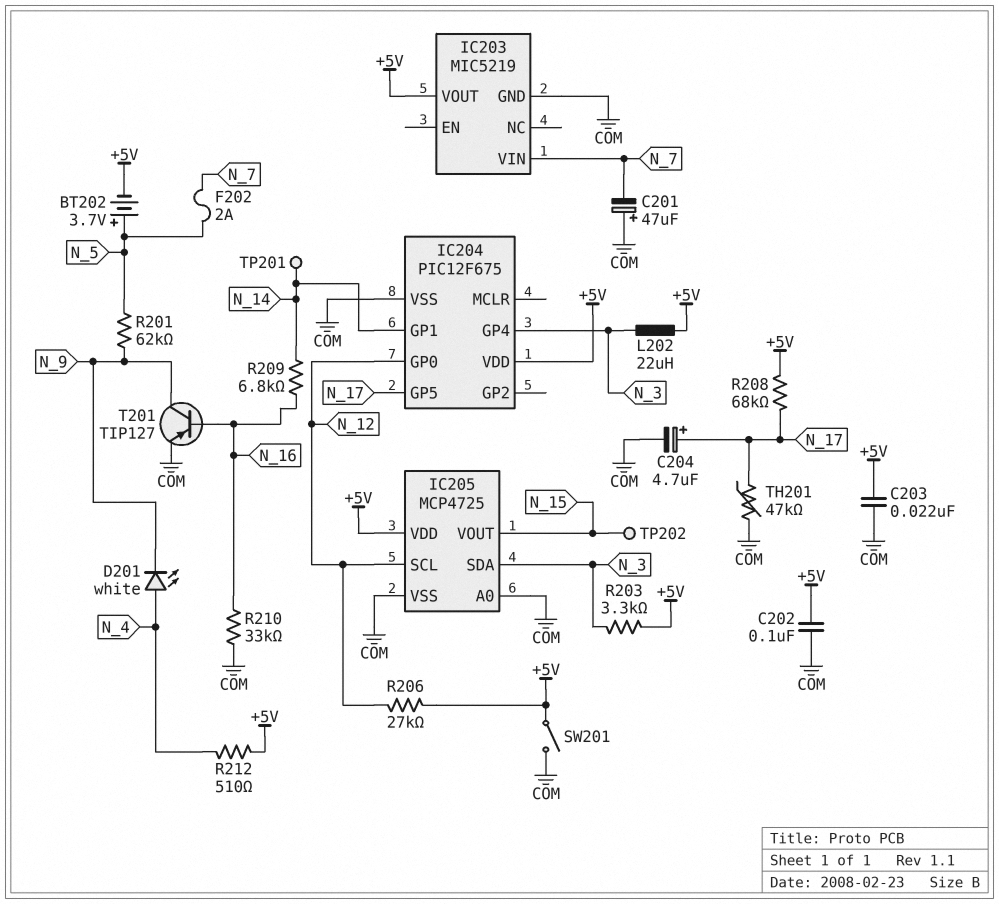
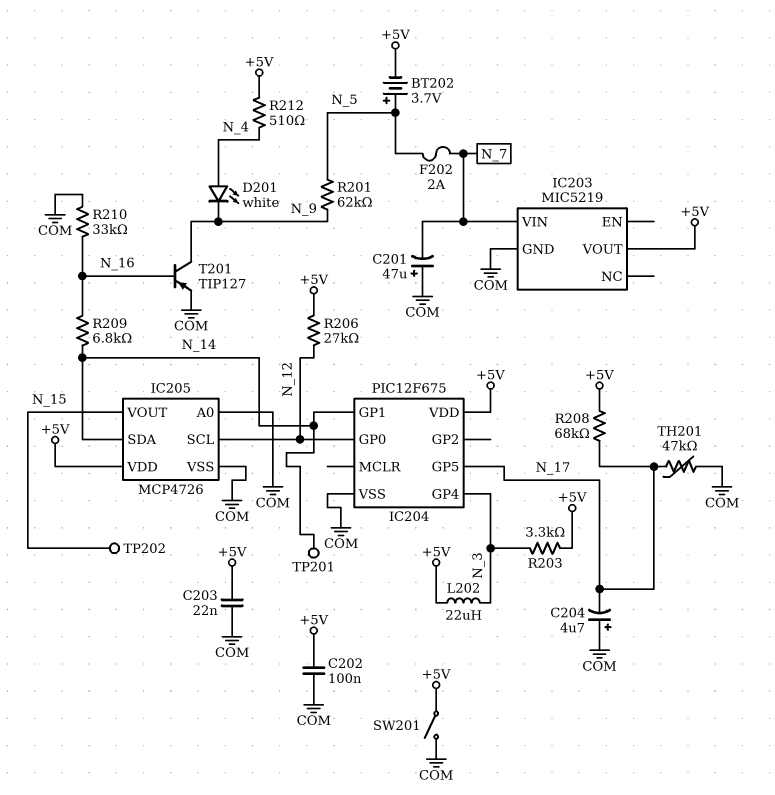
C204: 4.7uF (plus N_17, minus COM) -> 4.7uF (plus COM, minus N_17)
IC205: MCP4725 -> MCP4726
IC205 pin SDA: N_3 -> N_14

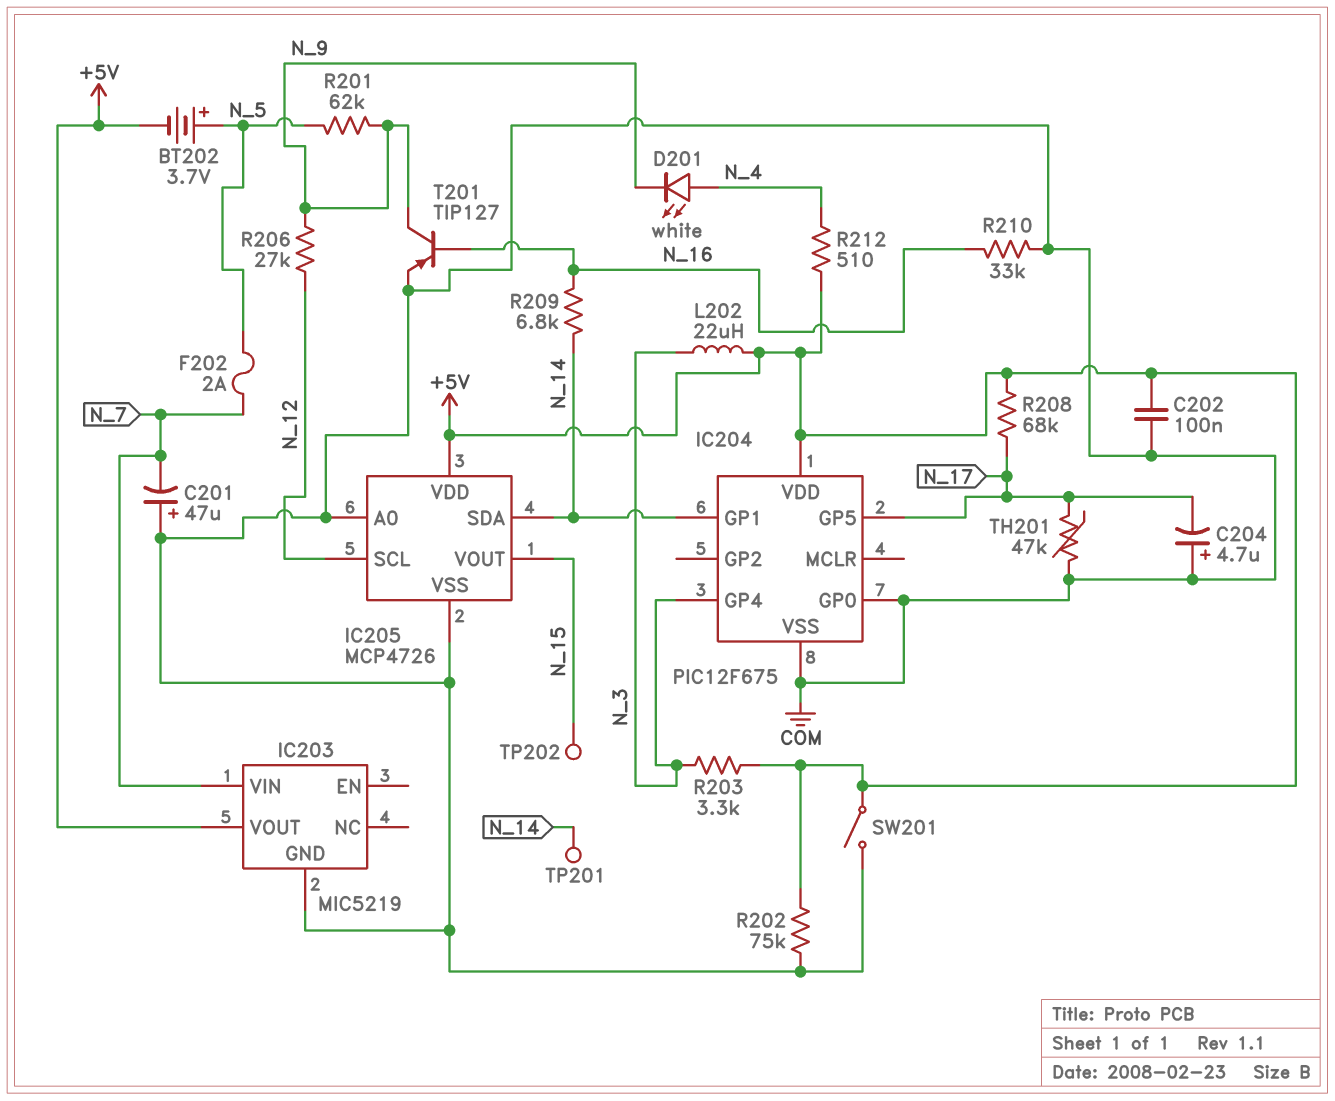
C203: 22nF (+5V, COM) -> none
IC204 pin GP0: N_12 -> COM
R202: none -> 75k (+5V, COM)
R206: 27k (+5V, N_12) -> 27k (N_9, N_12)

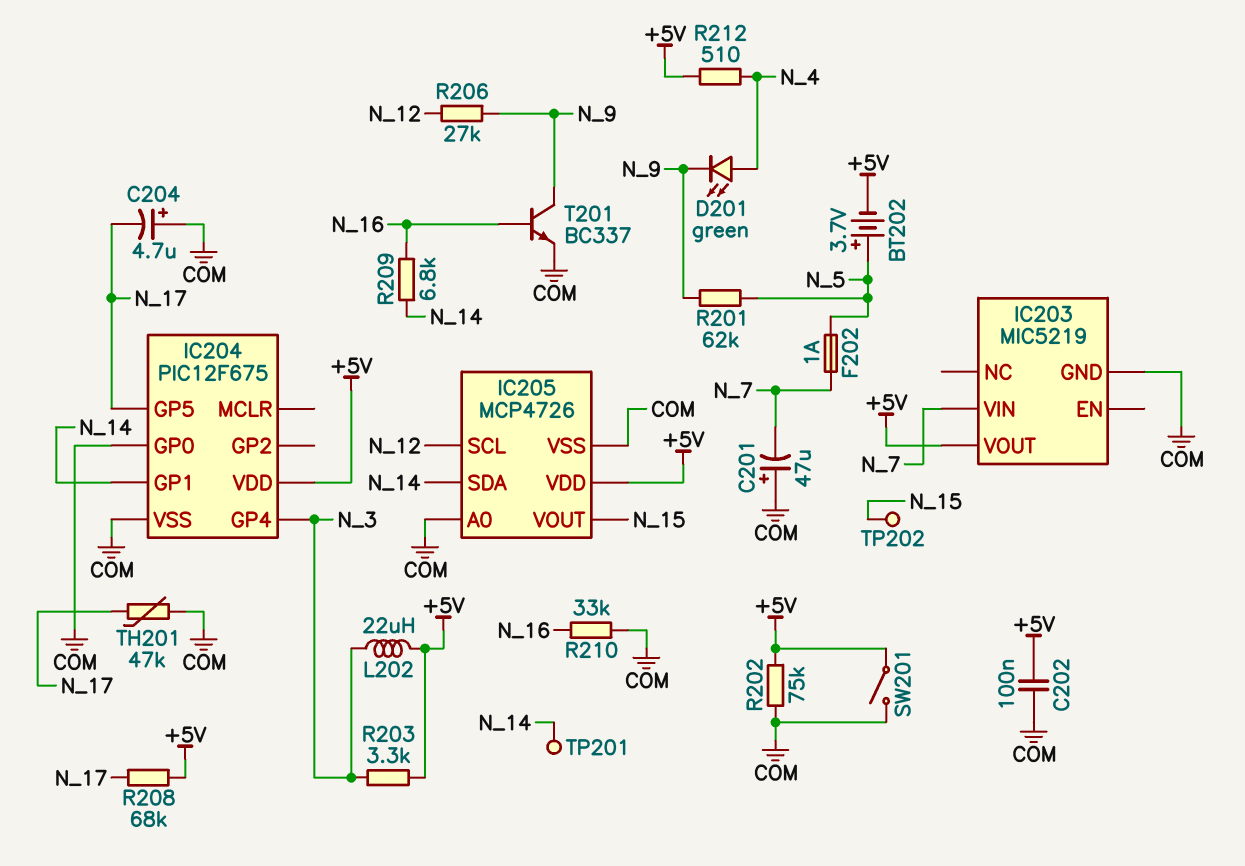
D201: LED white (A N_4, K N_9) -> LED green (A N_4, K N_9)
F202: 2A (N_5, N_7) -> 1A (N_5, N_7)
T201: PNP TIP127 (B N_16, C N_9, E COM) -> NPN BC337 (B N_16, C N_9, E COM)

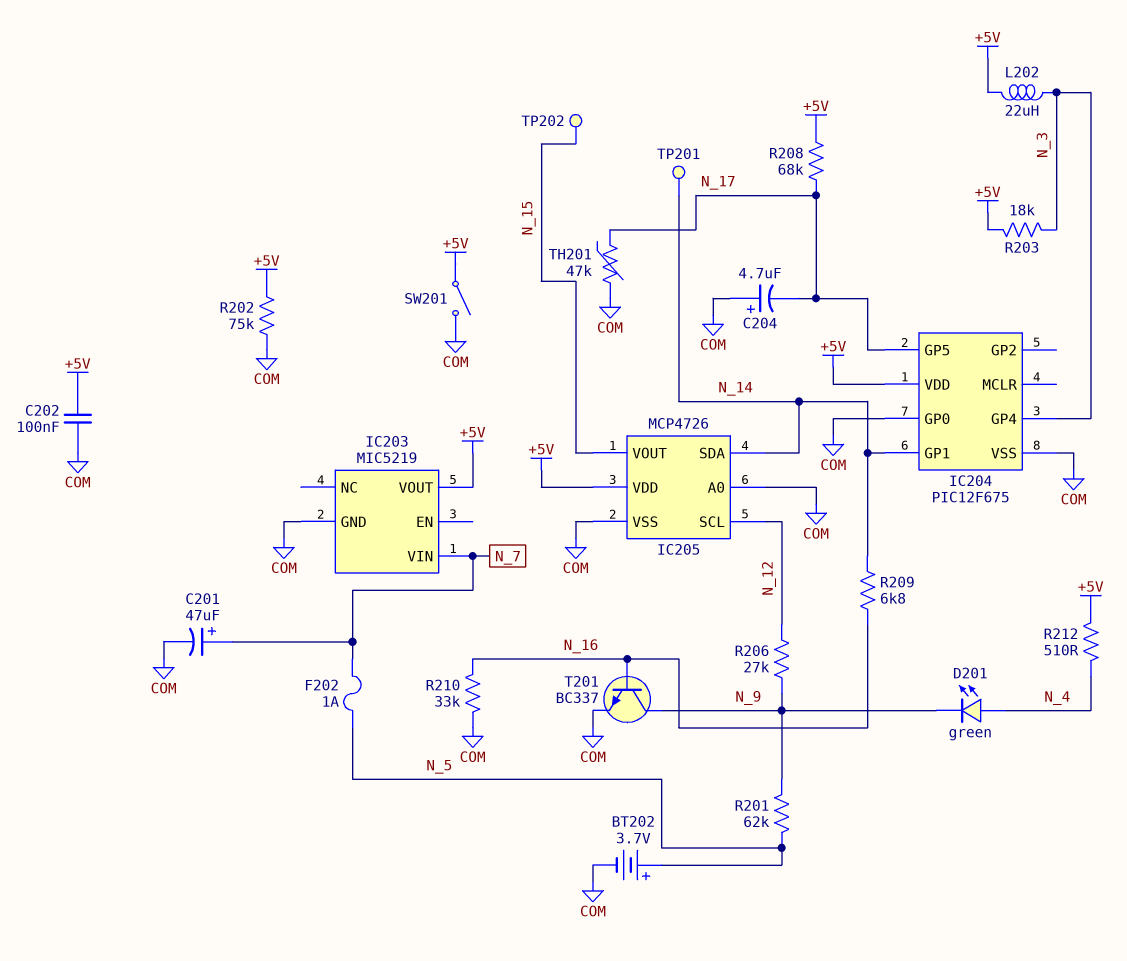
BT202: 3.7V (plus N_5, minus +5V) -> 3.7V (plus N_5, minus COM)
C201: 47uF (plus COM, minus N_7) -> 47uF (plus N_7, minus COM)
R203: 3.3k (+5V, N_3) -> 18k (+5V, N_3)

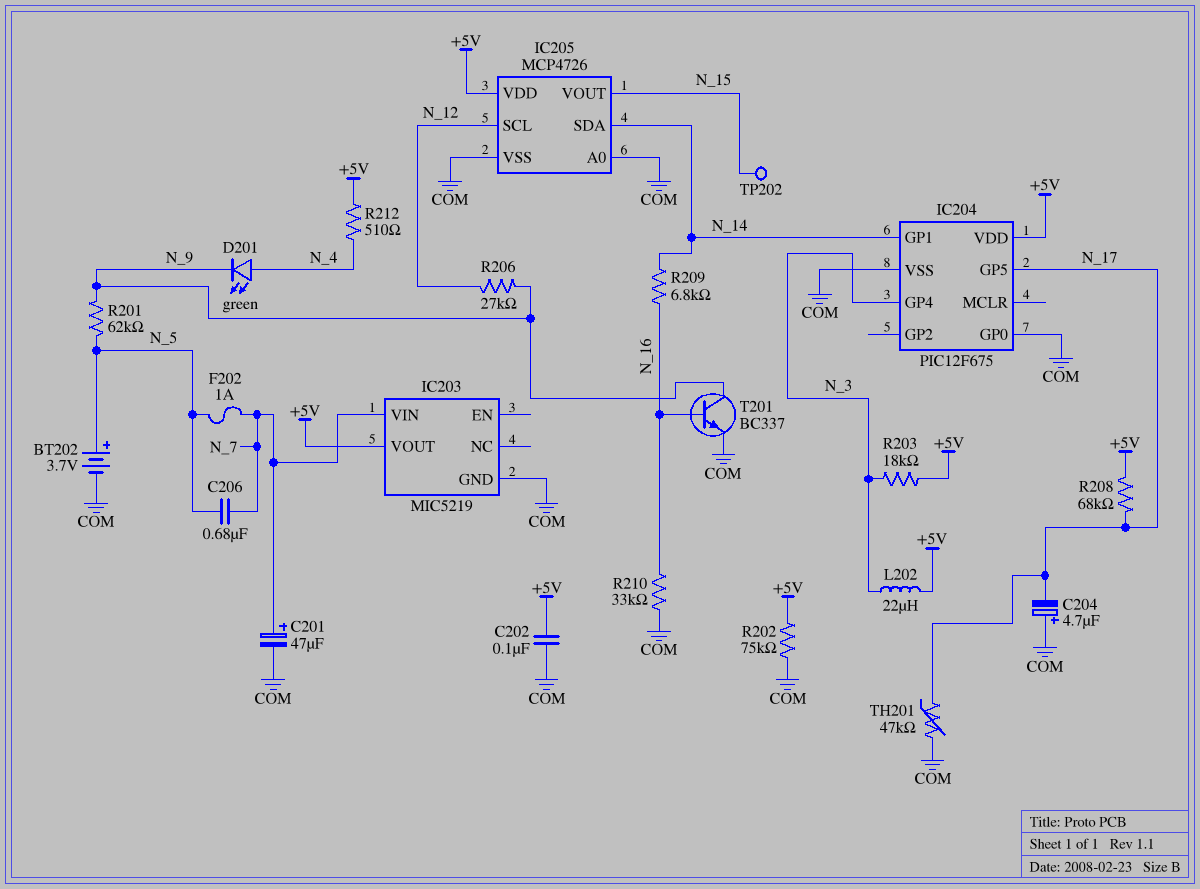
C206: none -> 680nF (N_5, N_7)
SW201: switch (+5V, COM) -> none
TP201: test point (N_14) -> none

